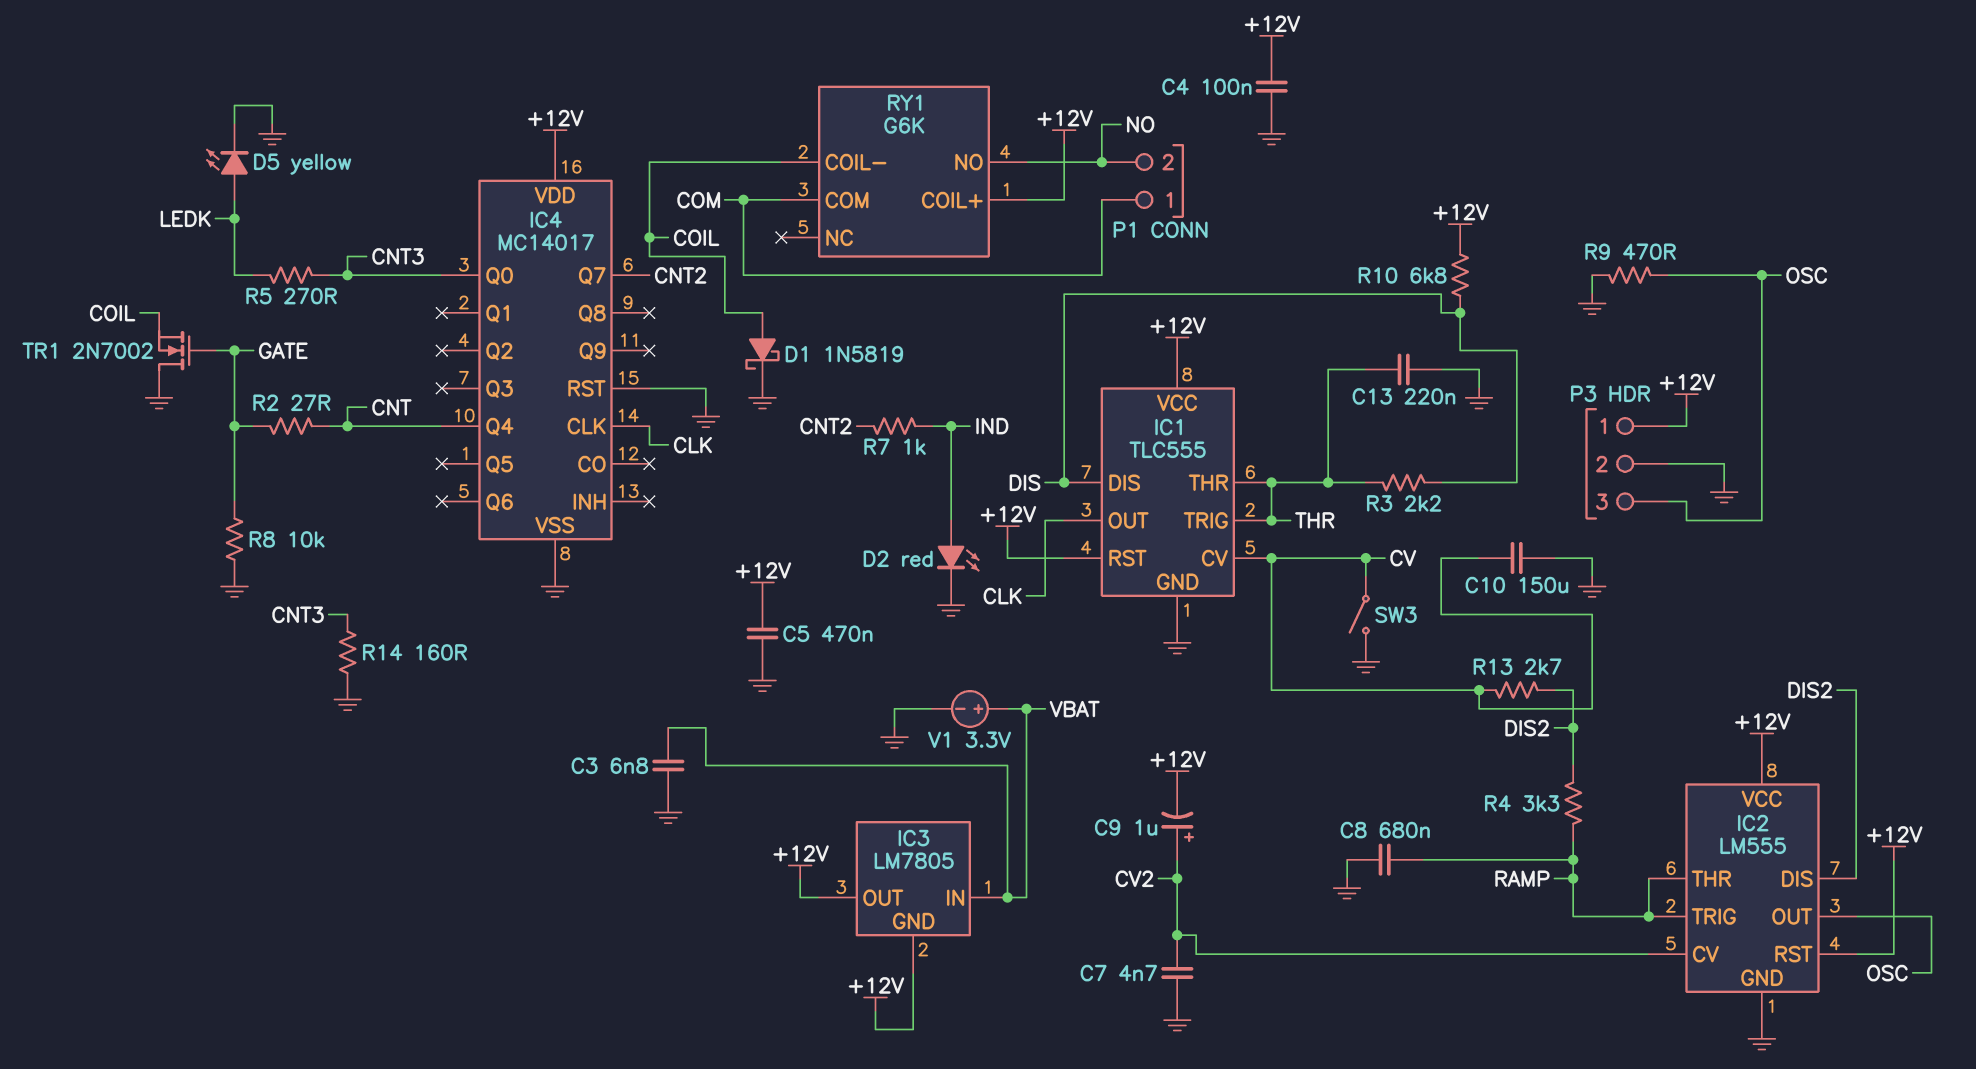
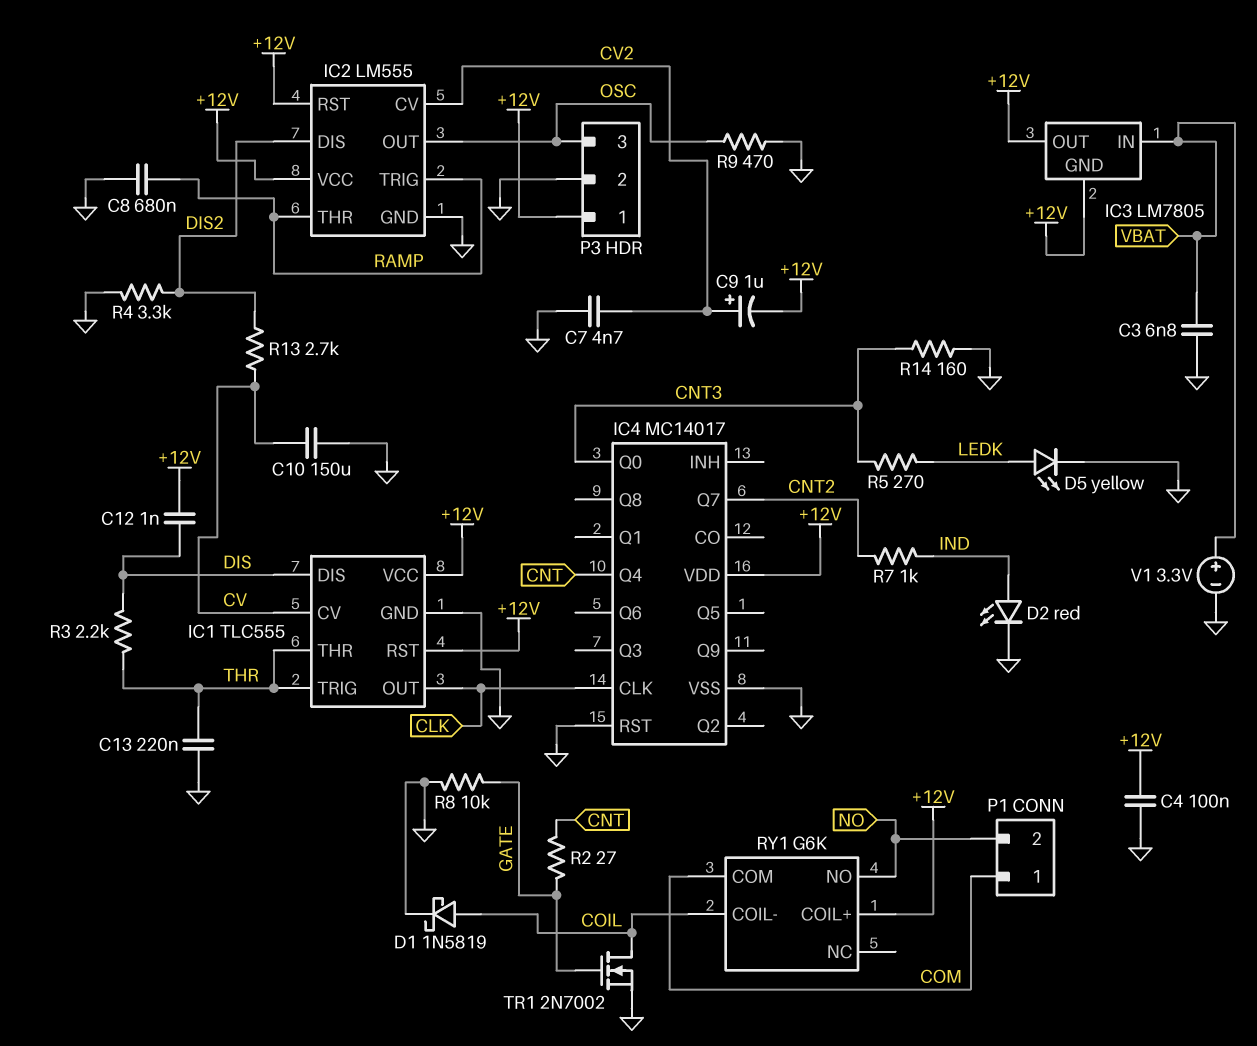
C5: 470nF (+12V, GND) -> none
C12: none -> 1nF (+12V, DIS)
R4: 3.3k (DIS2, RAMP) -> 3.3k (DIS2, GND)
R10: 6.8k (+12V, DIS) -> none
SW3: switch (CV, GND) -> none
TR1: NMOS 2N7002 (G GATE, D GND, S COIL) -> NMOS 2N7002 (G GATE, D COIL, S GND)

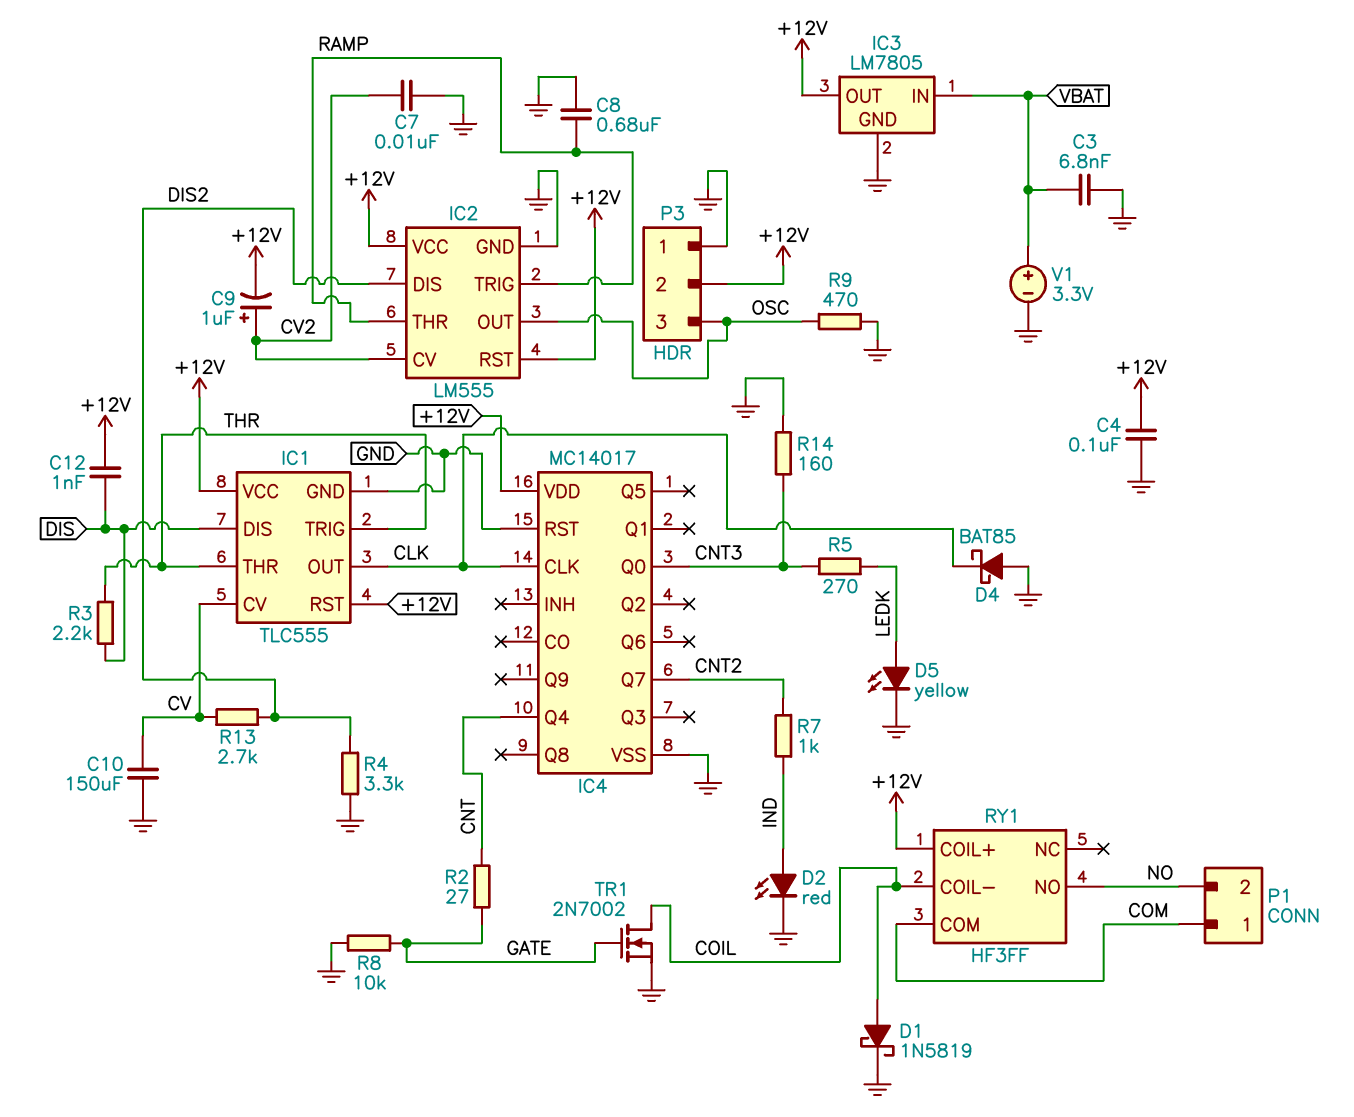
C7: 4.7nF (CV2, GND) -> 10nF (CV2, GND)
C13: 220nF (GND, THR) -> none
D4: none -> schottky BAT85 (A GND, K CLK)
IC3 pin GND: +12V -> GND
P3 pin 1: +12V -> GND
P3 pin 2: GND -> +12V
RY1: G6K -> HF3FF

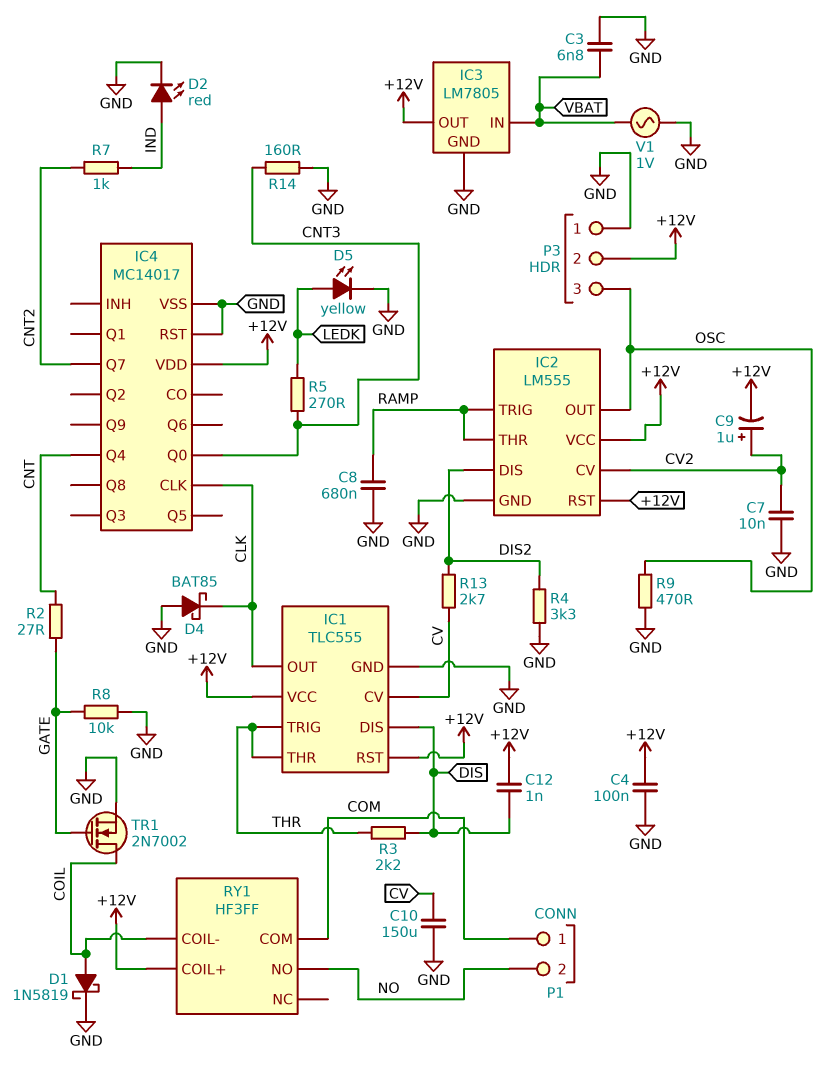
V1: 3.3V (plus VBAT, minus GND) -> AC 1V (GND, VBAT)

